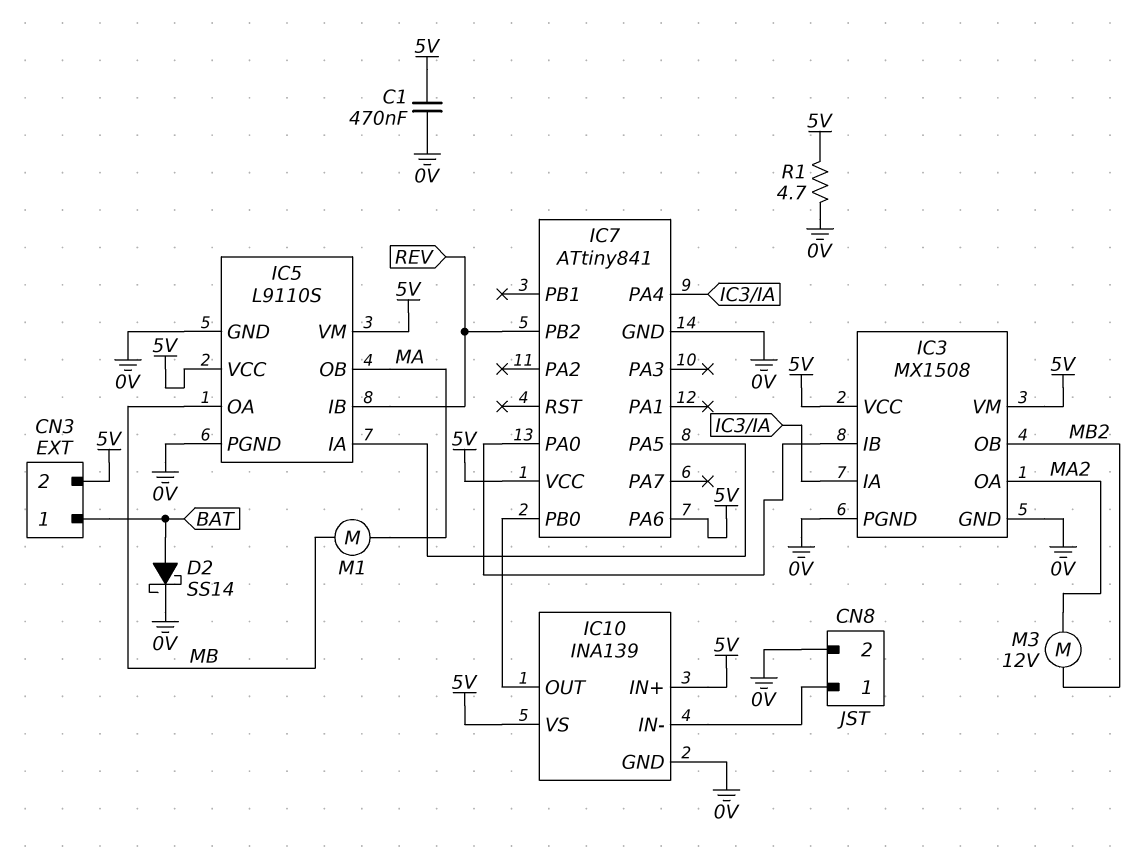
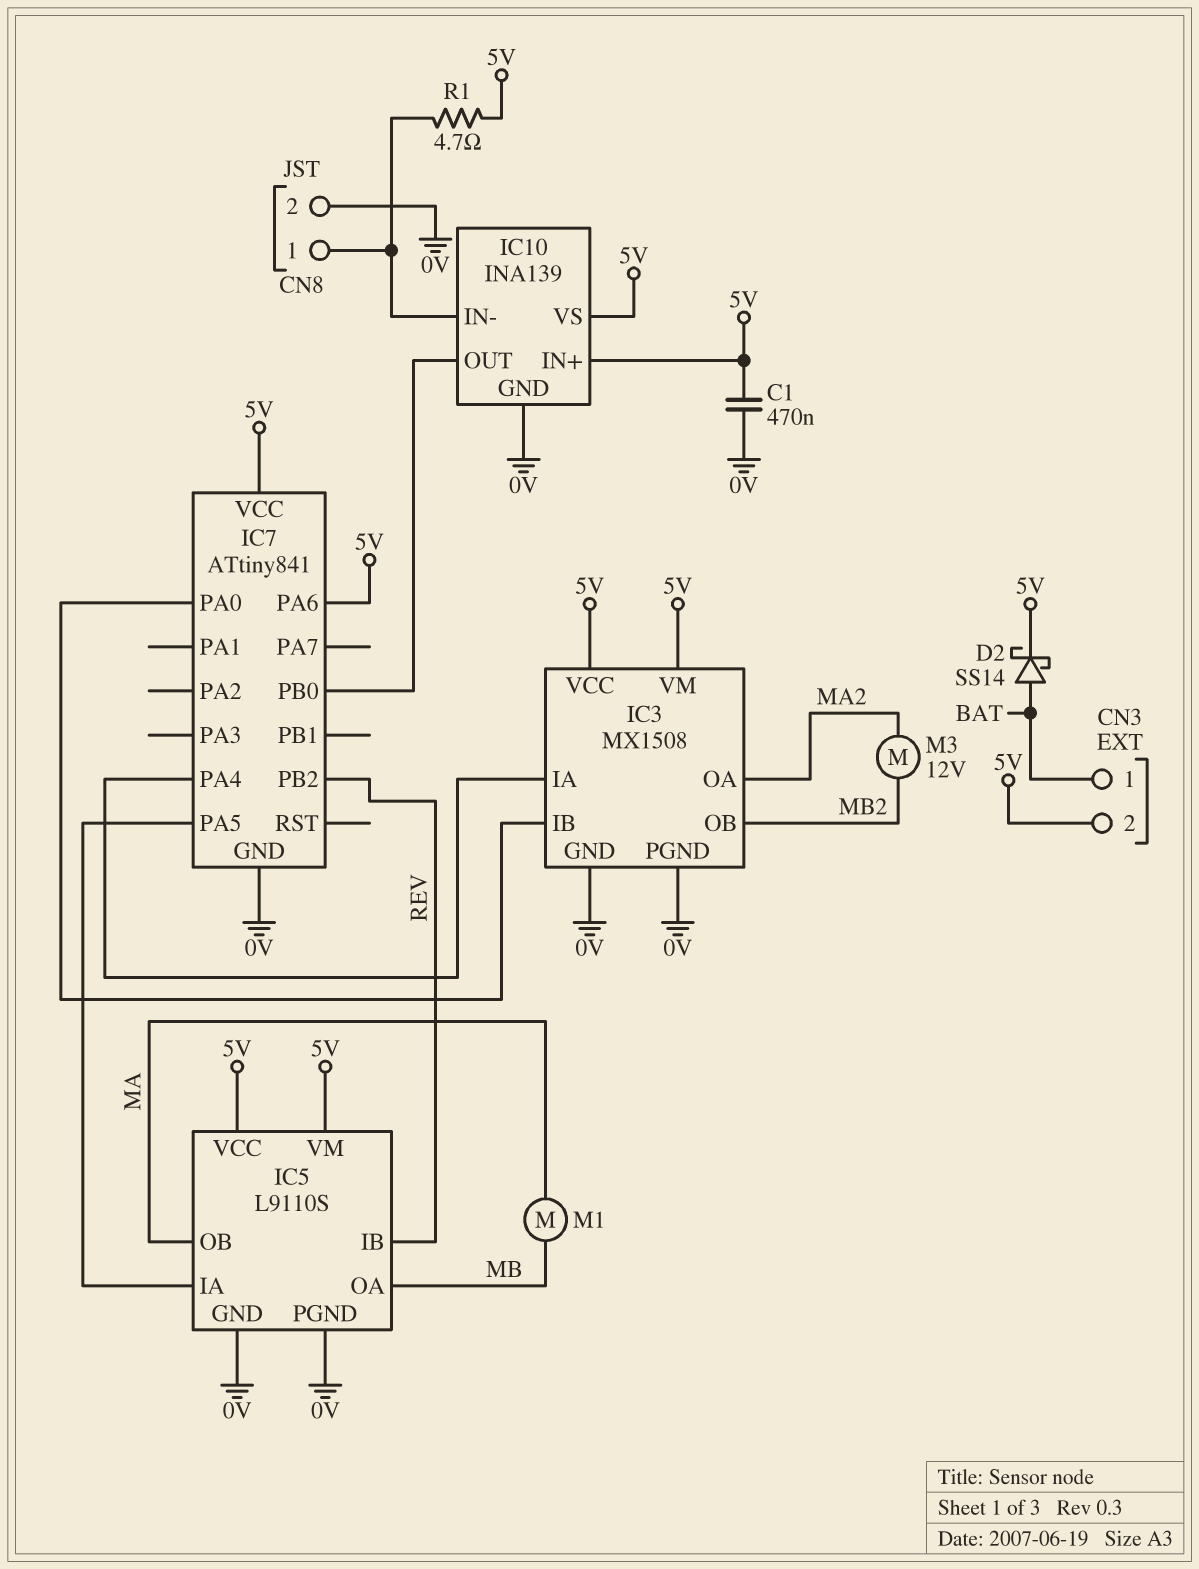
D2: schottky SS14 (A BAT, K 0V) -> schottky SS14 (A BAT, K 5V)
R1: 4.7 (0V, 5V) -> 4.7 (5V, CN8/1)

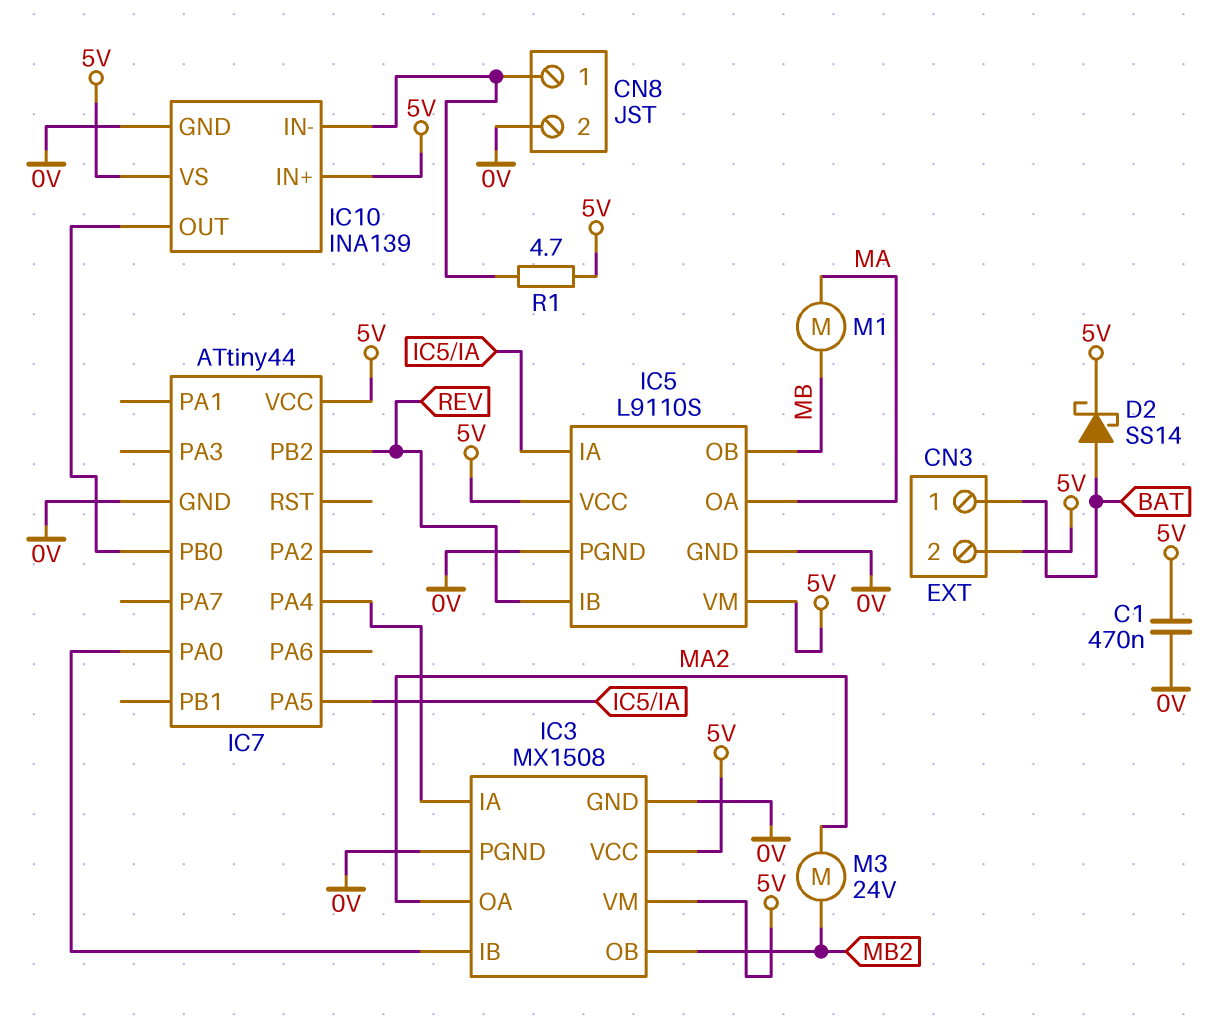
IC5 pin OA: MB -> MA
IC5 pin OB: MA -> MB
IC7: ATtiny841 -> ATtiny44
IC7 pin PA6: 5V -> none
M3: motor 12V (MA2, MB2) -> motor 24V (MA2, MB2)

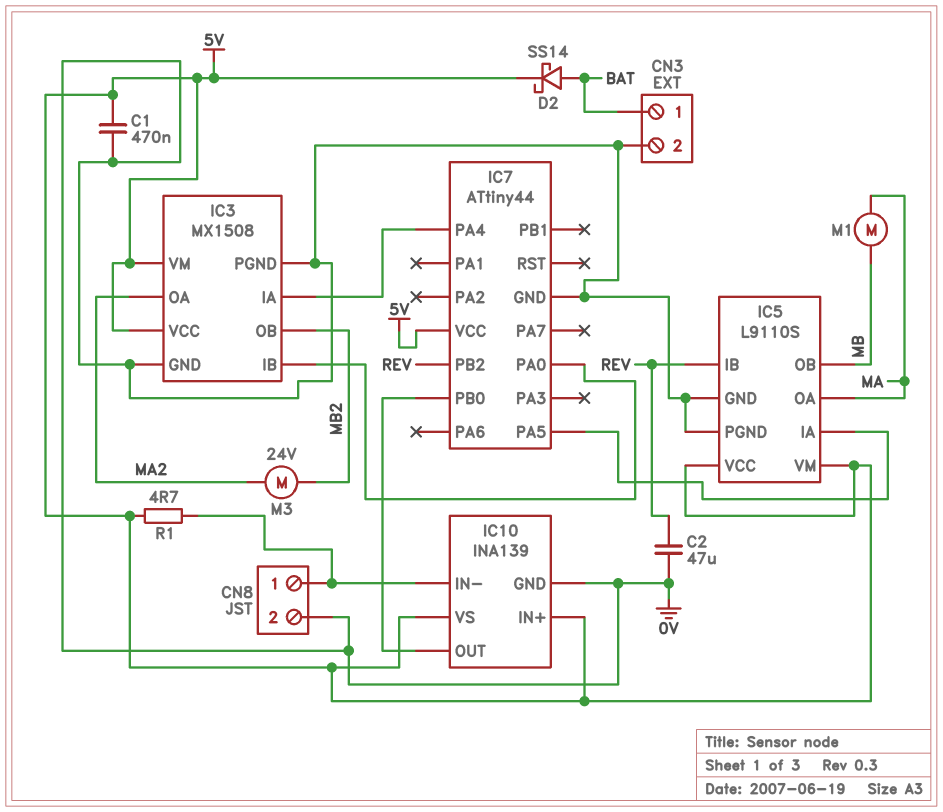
C2: none -> 47uF (0V, REV)
CN3 pin 2: 5V -> 0V

